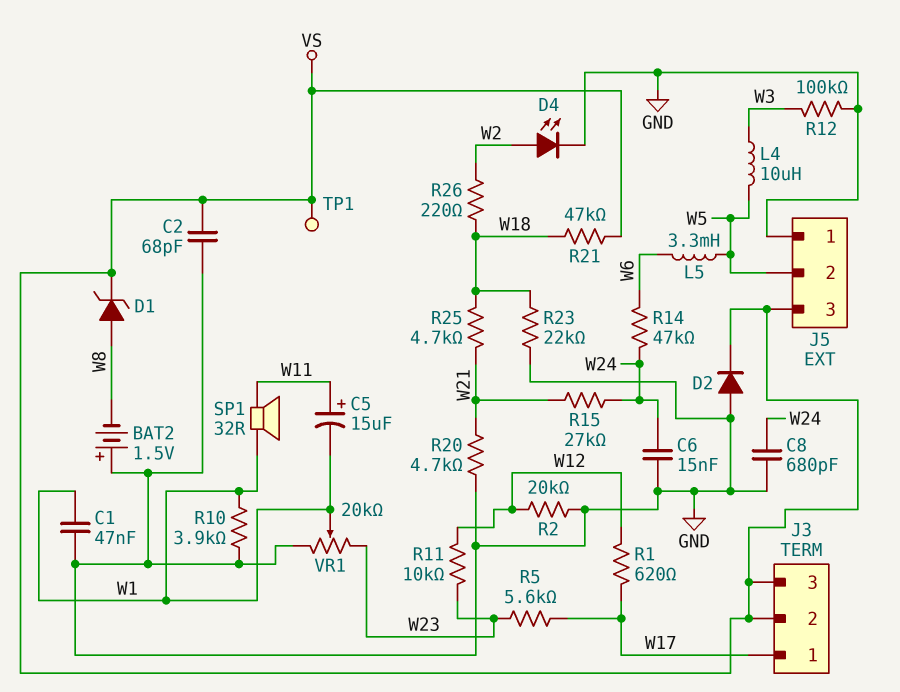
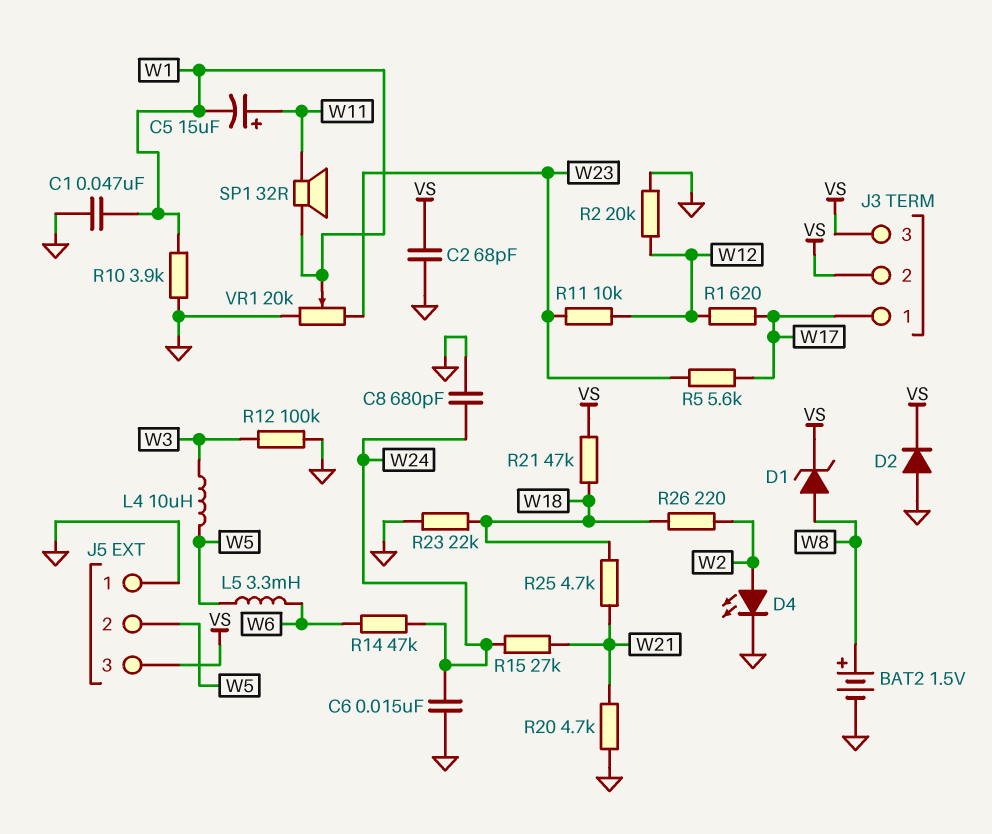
BAT2: 1.5V (plus GND, minus W8) -> 1.5V (plus W8, minus GND)
TP1: test point (VS) -> none

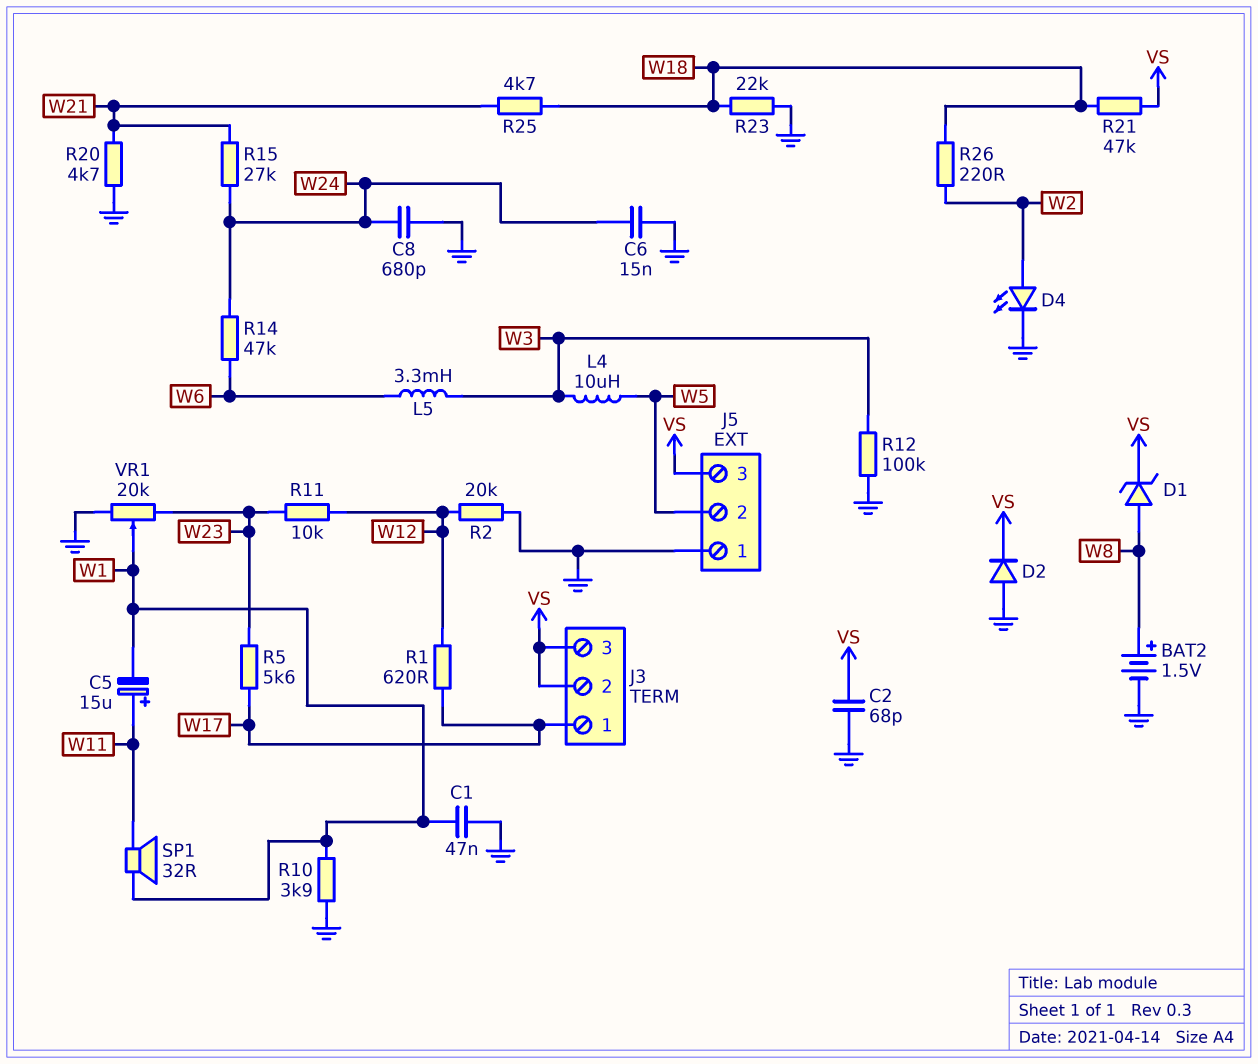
L5: 3.3mH (W5, W6) -> 3.3mH (W3, W6)

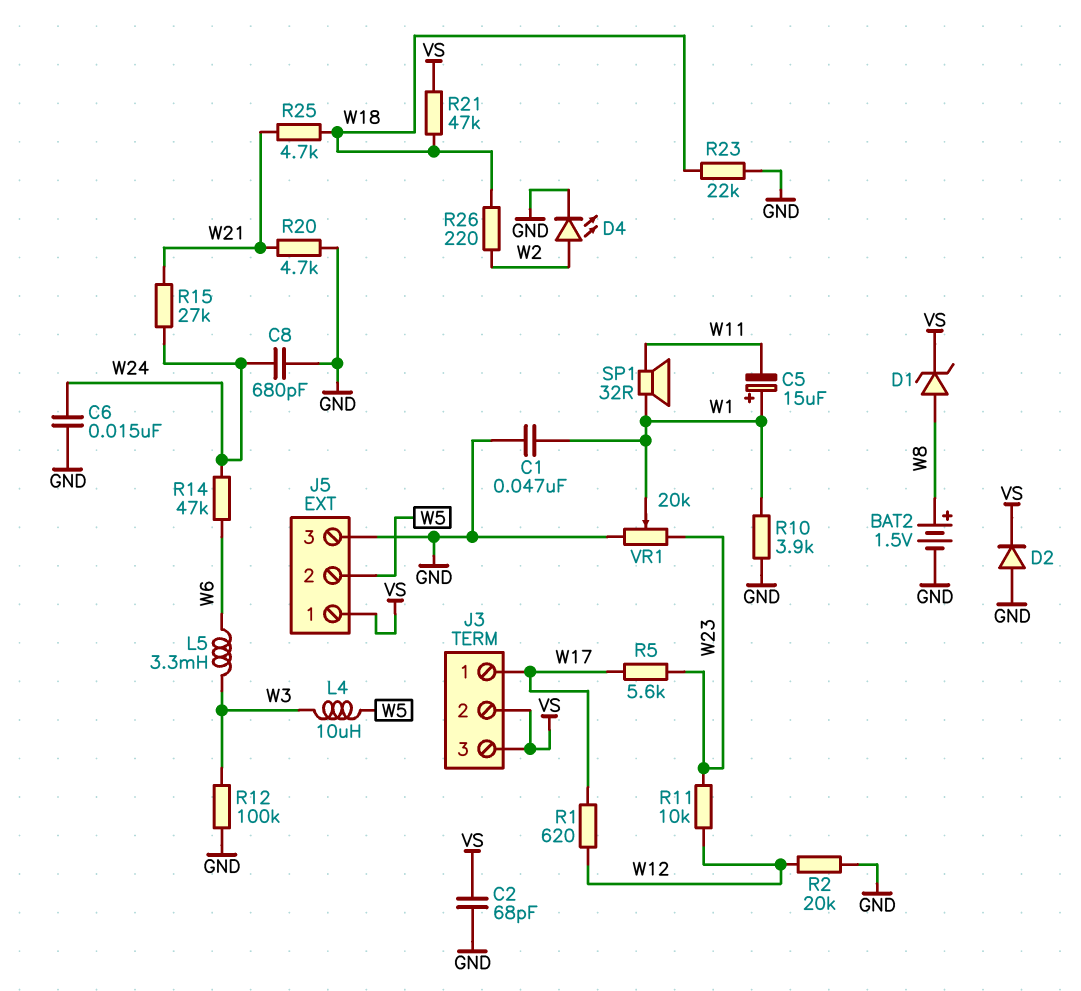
C5: 15uF (plus W11, minus W1) -> 15uF (plus W1, minus W11)
J5 pin 1: GND -> VS
J5 pin 3: VS -> GND

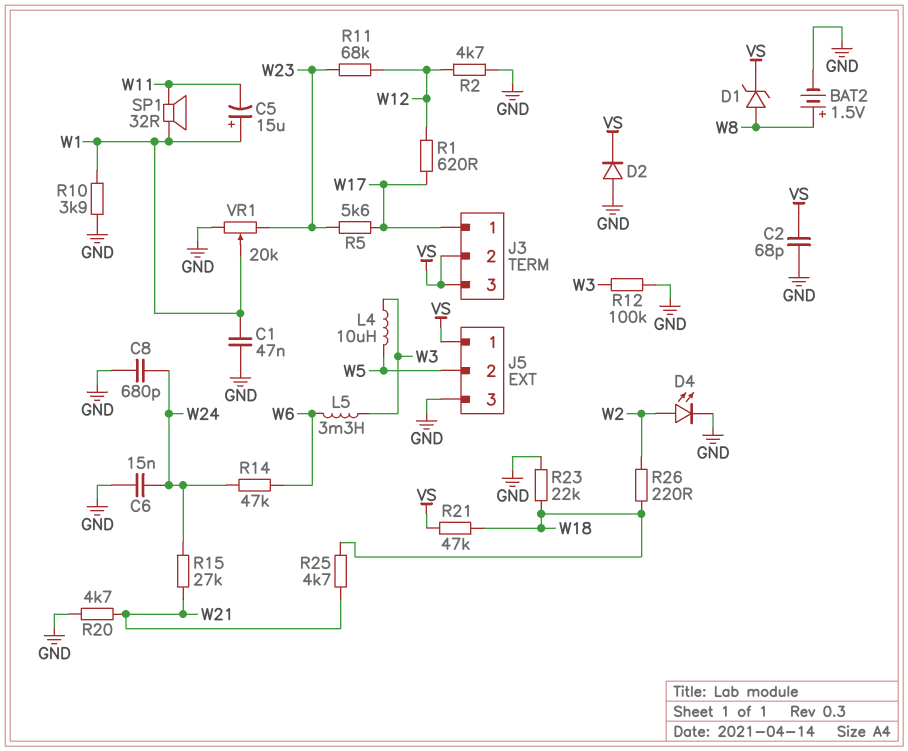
R2: 20k (GND, W12) -> 4.7k (GND, W12)
R11: 10k (W12, W23) -> 68k (W12, W23)

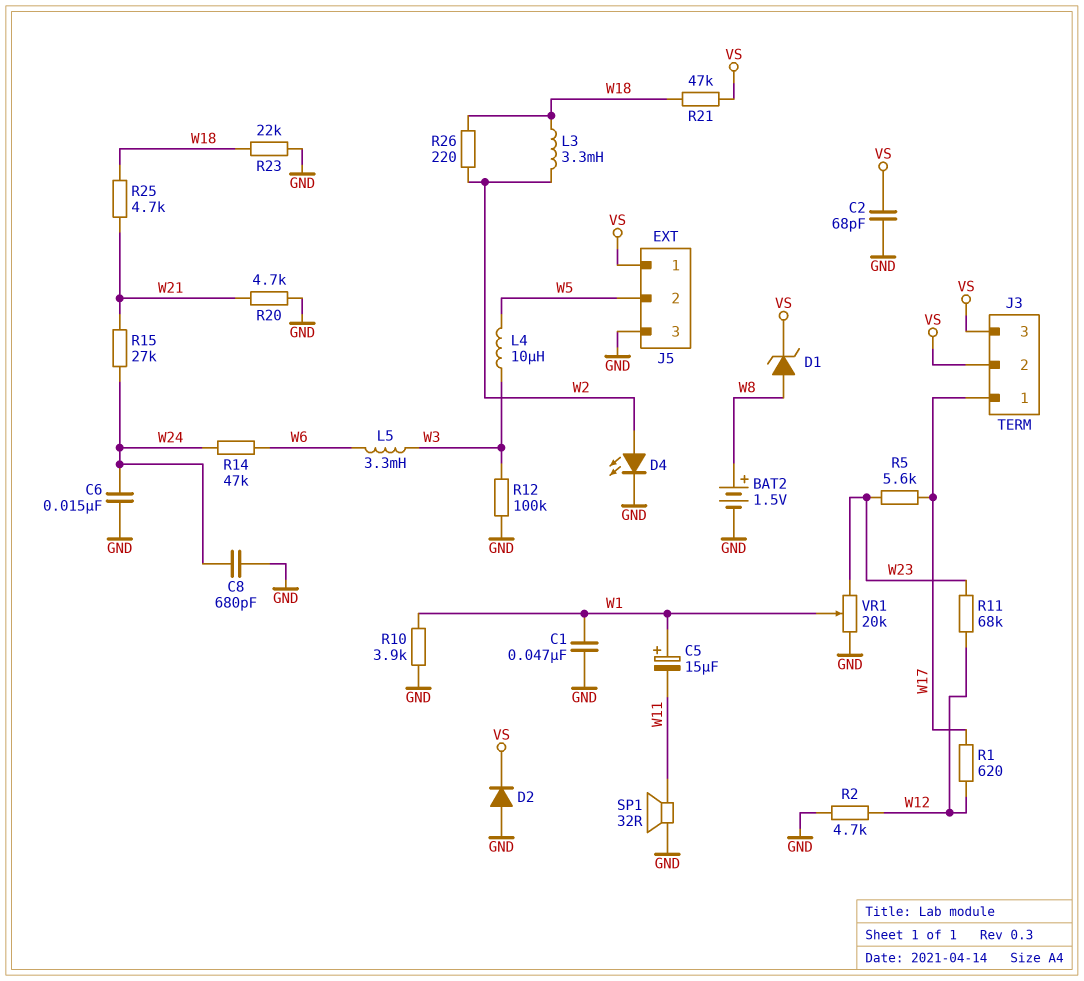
L3: none -> 3.3mH (W2, W18)
SP1: speaker 32R (W1, W11) -> speaker 32R (GND, W11)

